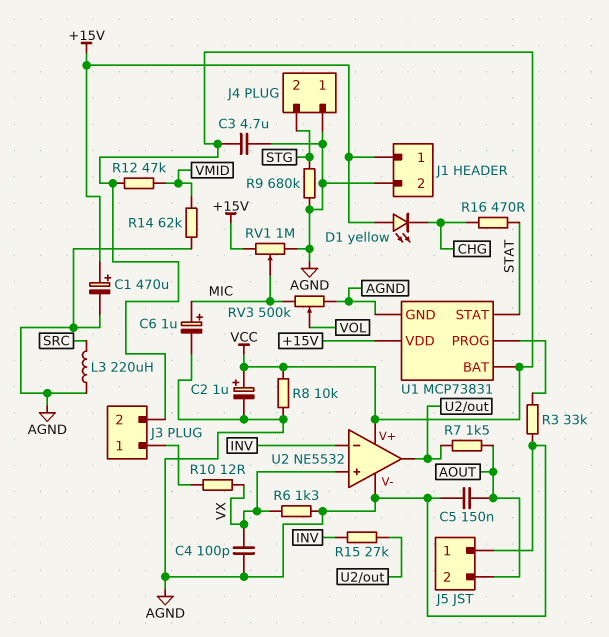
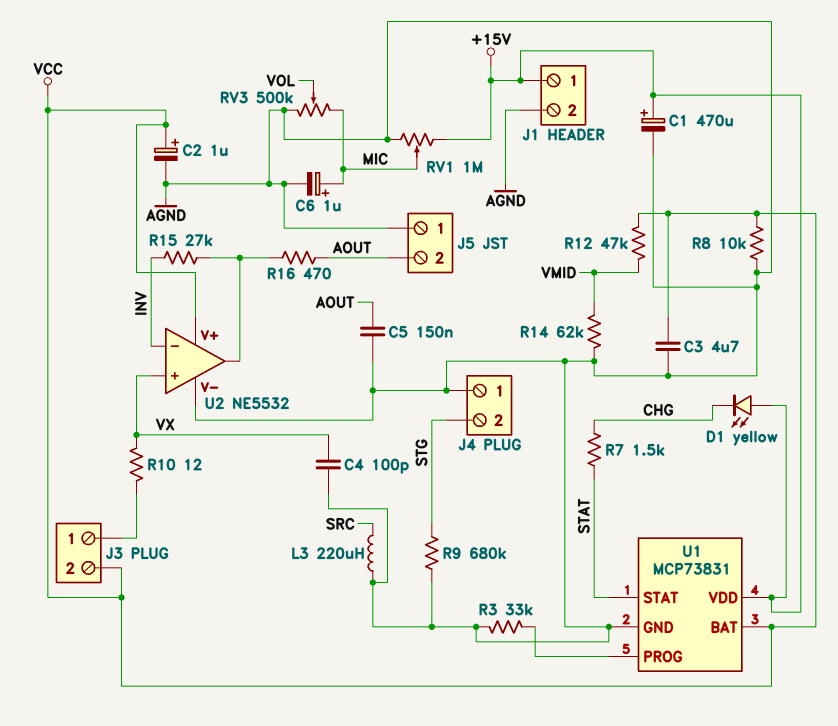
R6: 1.3k (AGND, VX) -> none
R7: 1.5k (AOUT, U2/out) -> 1.5k (CHG, STAT)
R16: 470 (CHG, STAT) -> 470 (AOUT, U2/out)

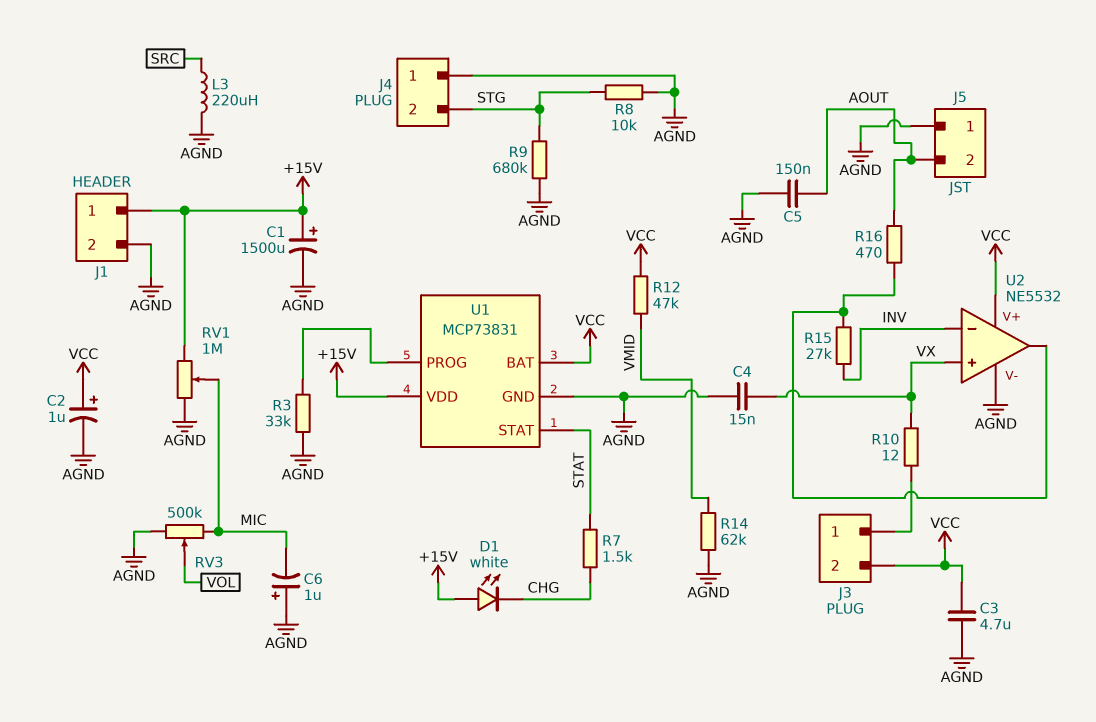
C1: 470uF (plus +15V, minus AGND) -> 1500uF (plus +15V, minus AGND)
C4: 100pF (AGND, VX) -> 15nF (AGND, VX)
C6: 1uF (plus MIC, minus AGND) -> 1uF (plus AGND, minus MIC)
D1: LED yellow (A +15V, K CHG) -> LED white (A +15V, K CHG)
R8: 10k (AGND, VCC) -> 10k (AGND, STG)

